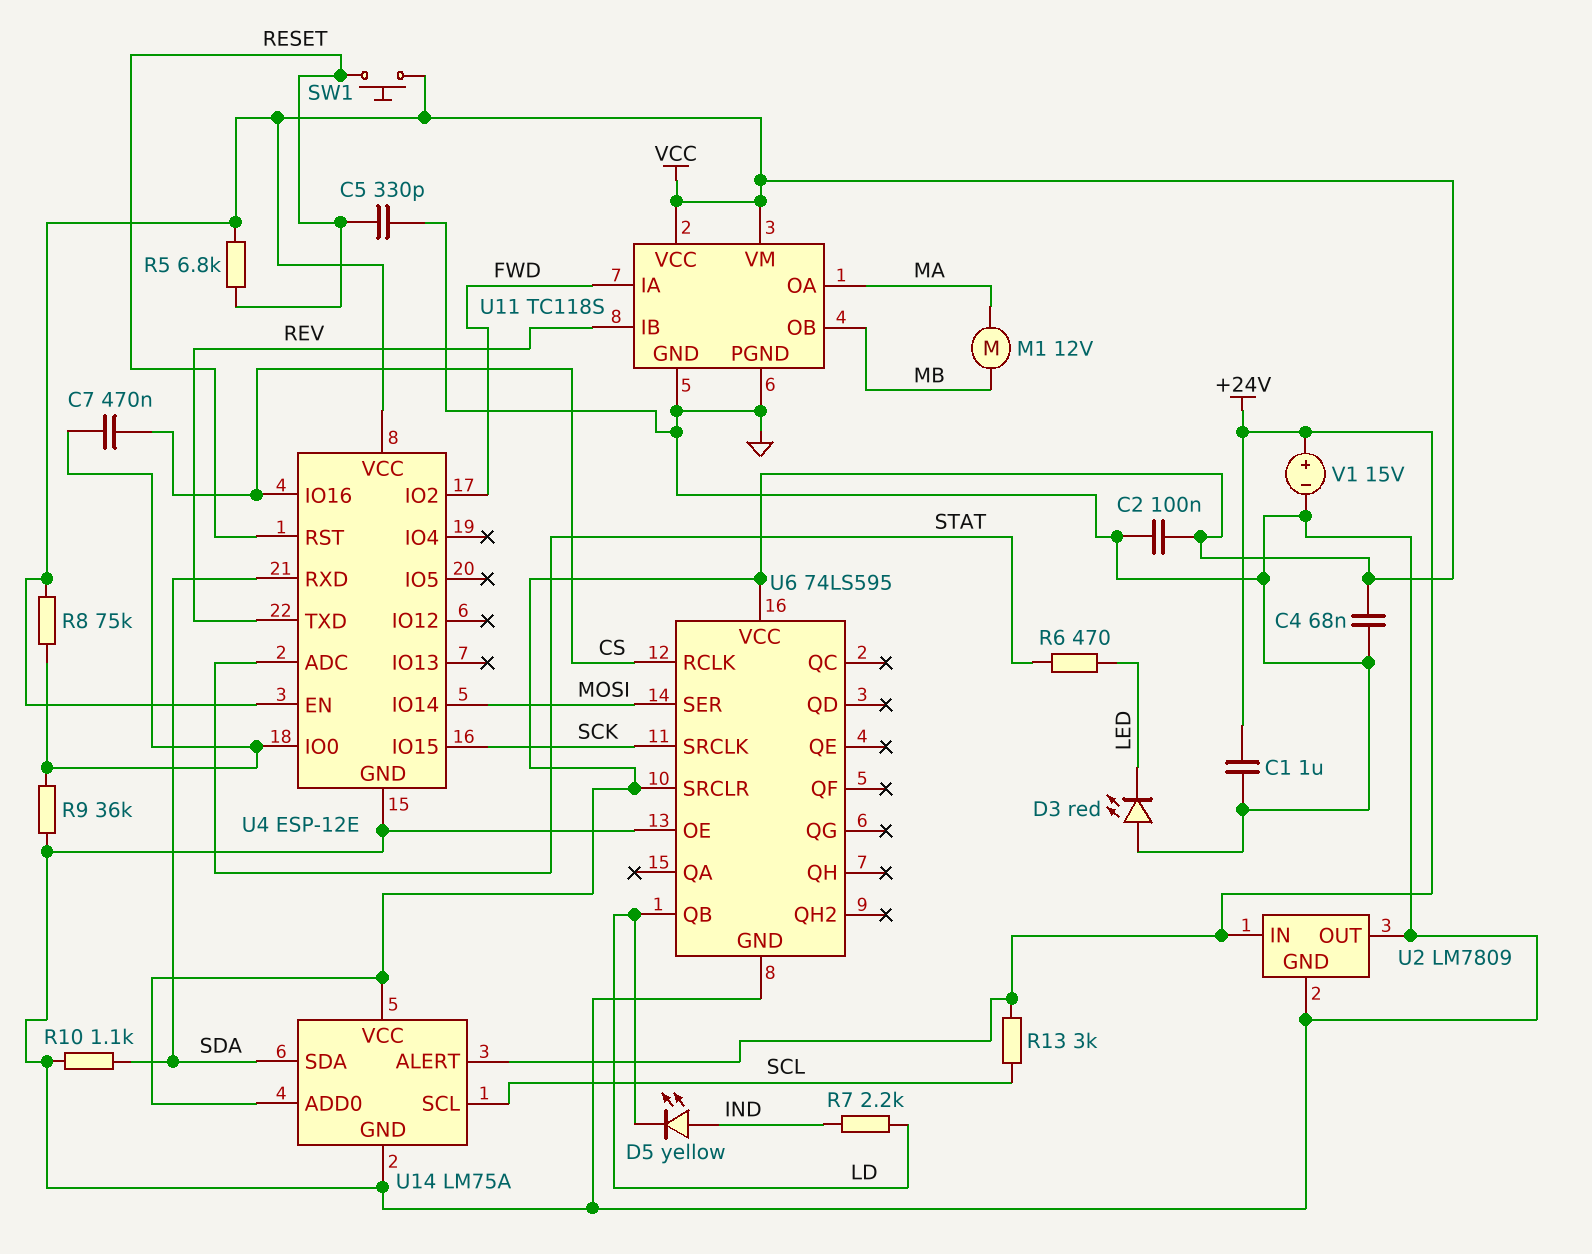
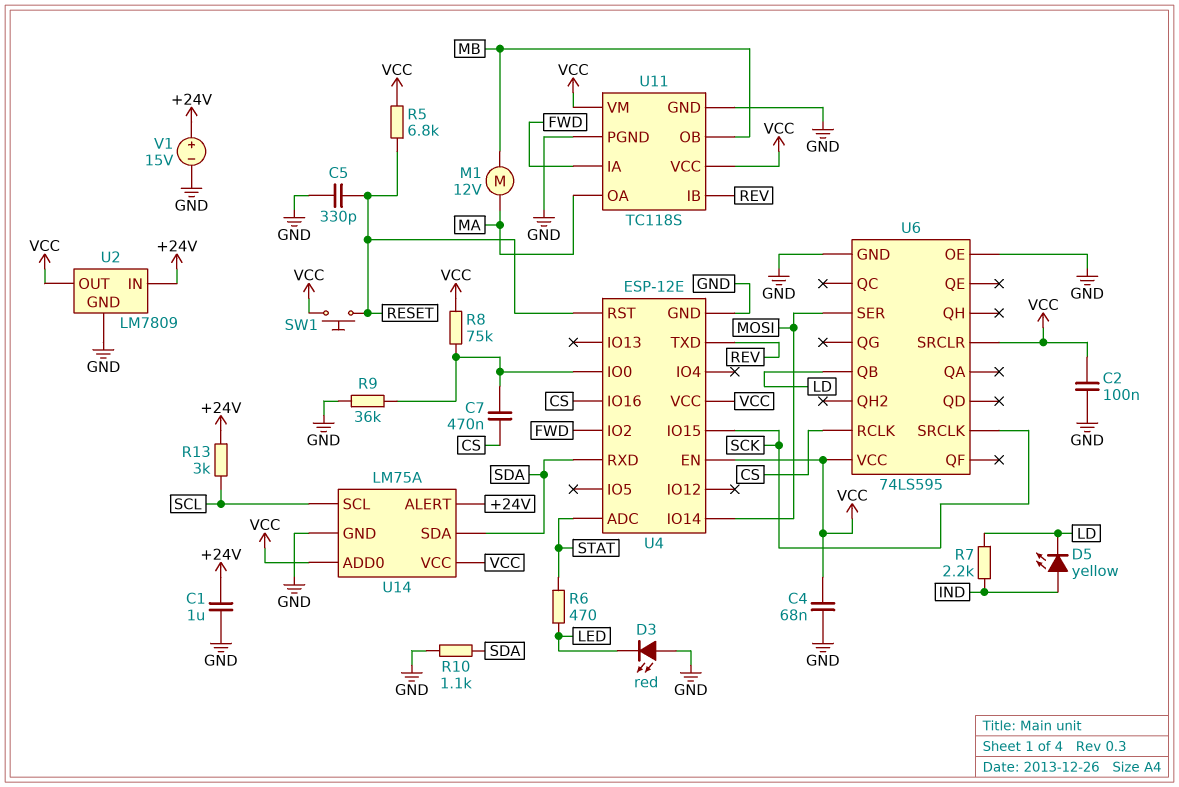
U2 pin OUT: GND -> VCC

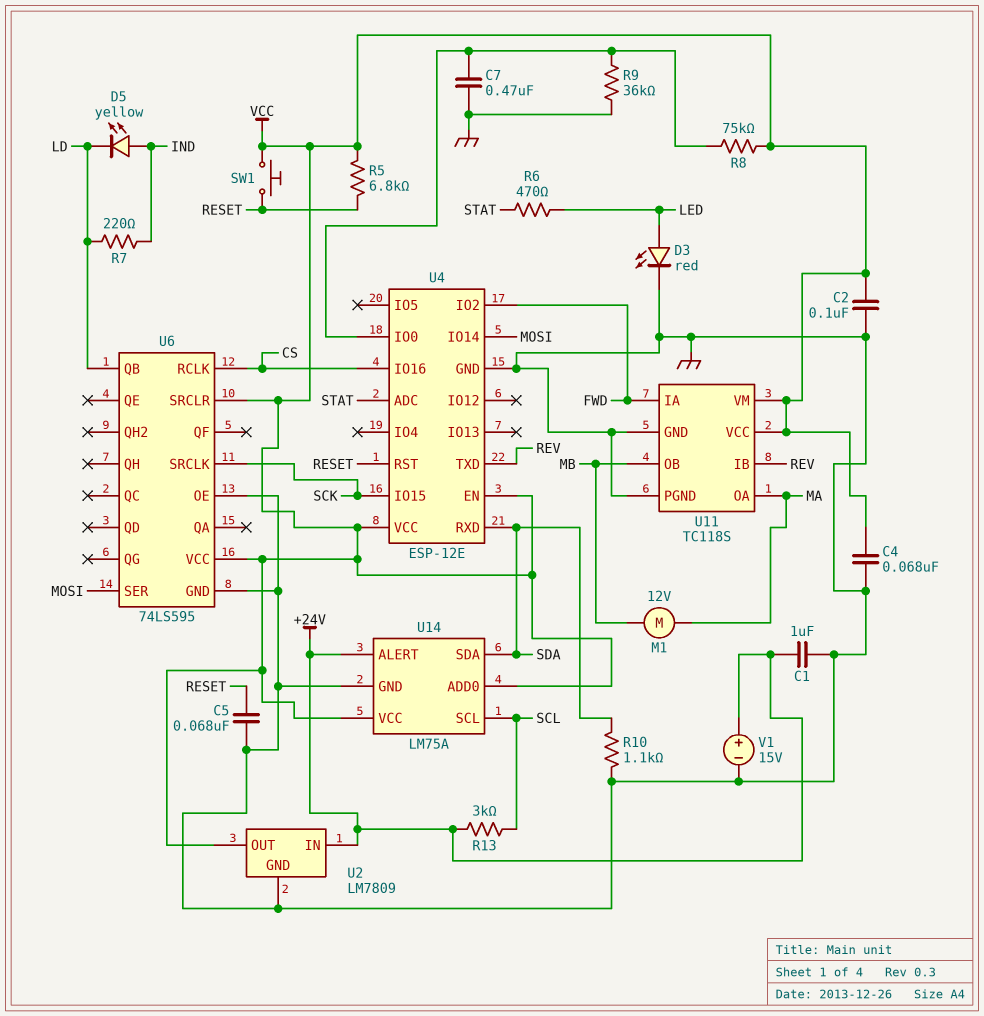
C5: 330pF (GND, RESET) -> 68nF (GND, RESET)
C7: 470nF (CS, U4/IO0) -> 470nF (GND, U4/IO0)
D3: LED red (A GND, K LED) -> LED red (A LED, K GND)
R7: 2.2k (IND, LD) -> 220 (IND, LD)

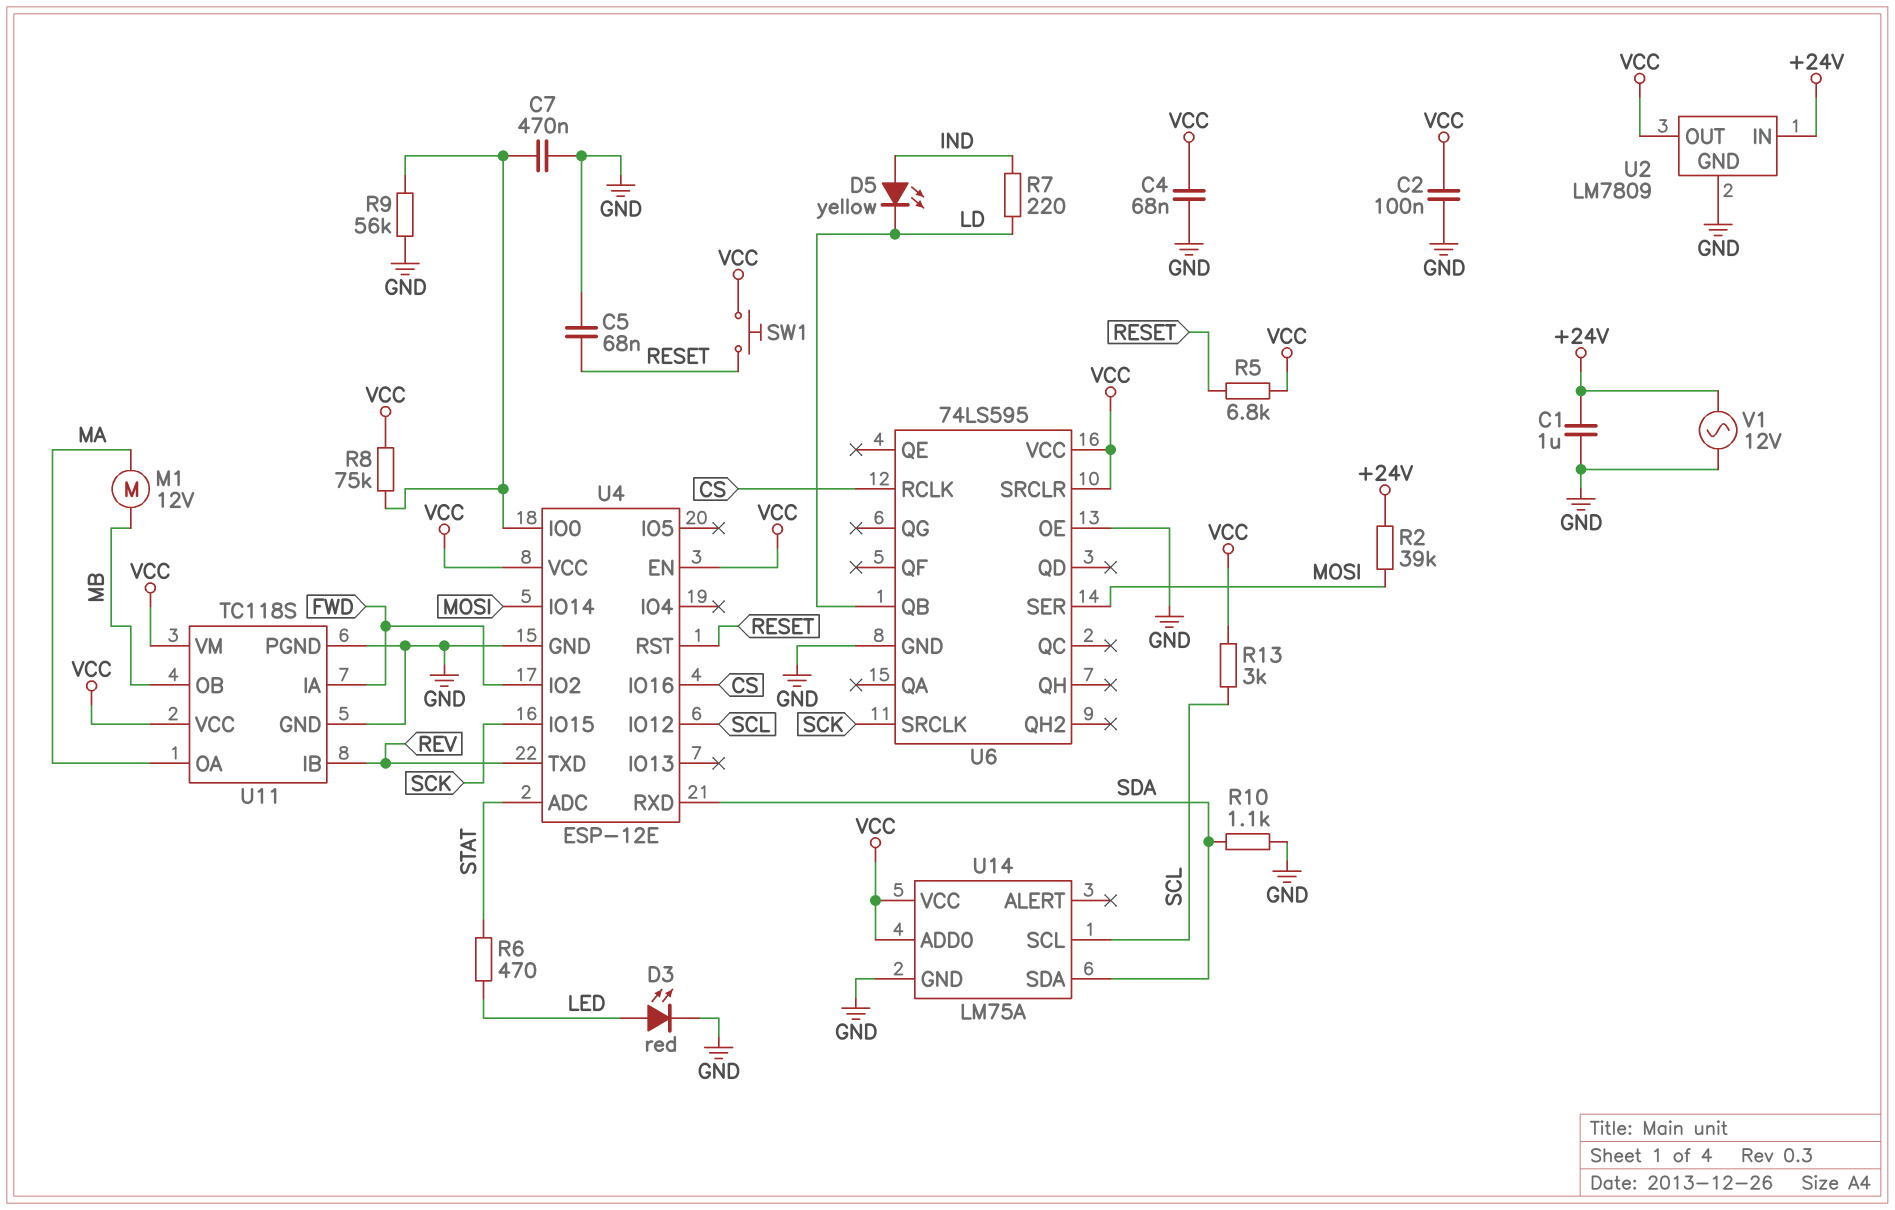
R2: none -> 39k (+24V, MOSI)
R9: 36k (GND, U4/IO0) -> 56k (GND, U4/IO0)
R13: 3k (+24V, SCL) -> 3k (SCL, VCC)
U4 pin IO12: none -> SCL
U14 pin ALERT: +24V -> none
V1: 15V (plus +24V, minus GND) -> AC 12V (+24V, GND)

